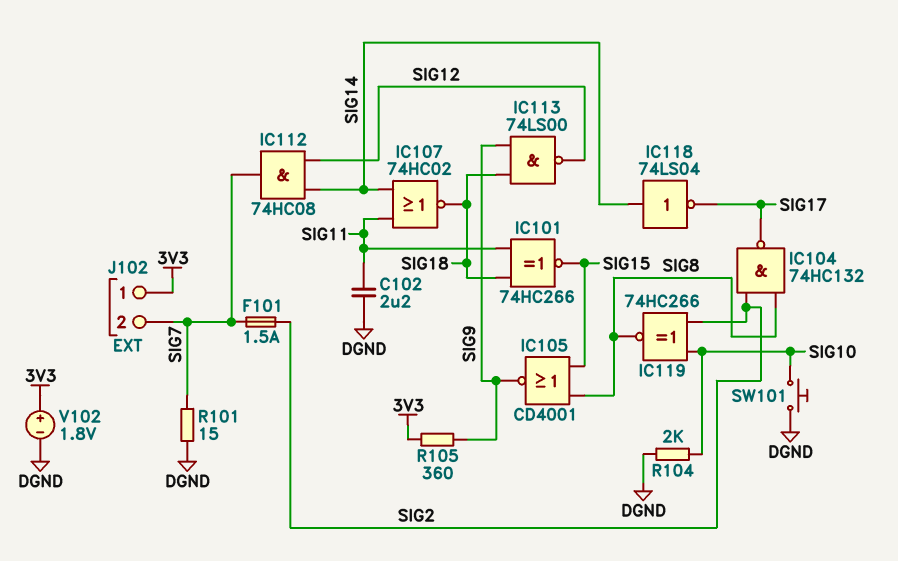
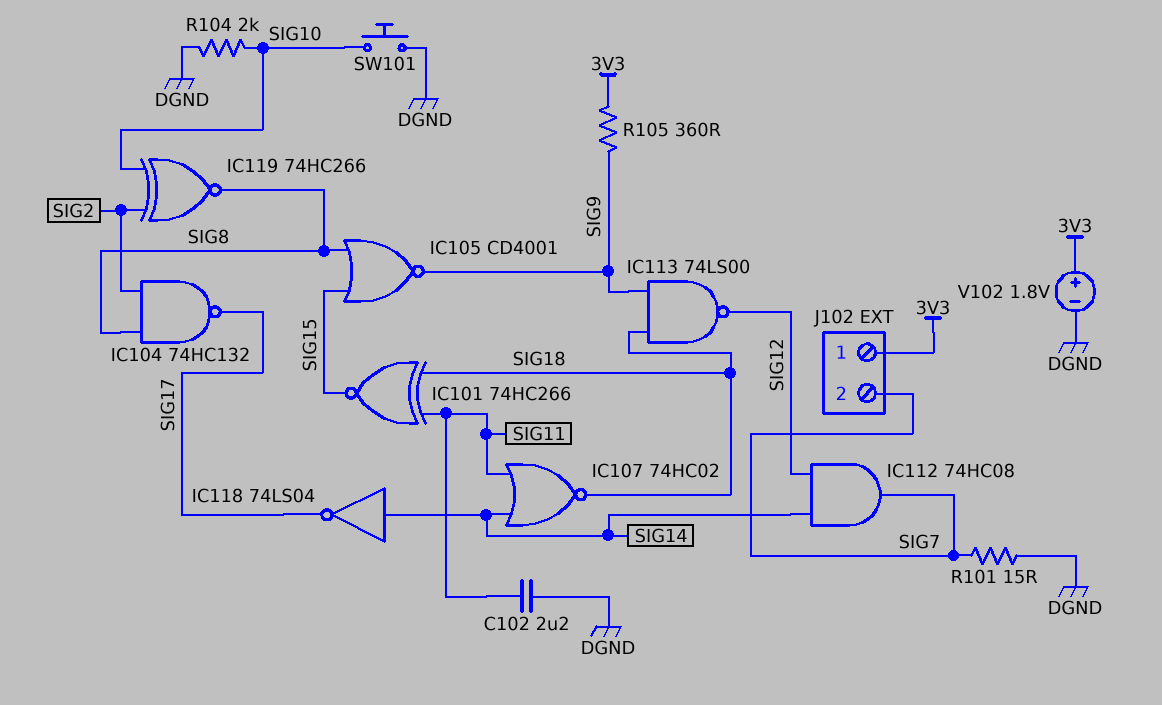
F101: 1.5A (SIG2, SIG7) -> none

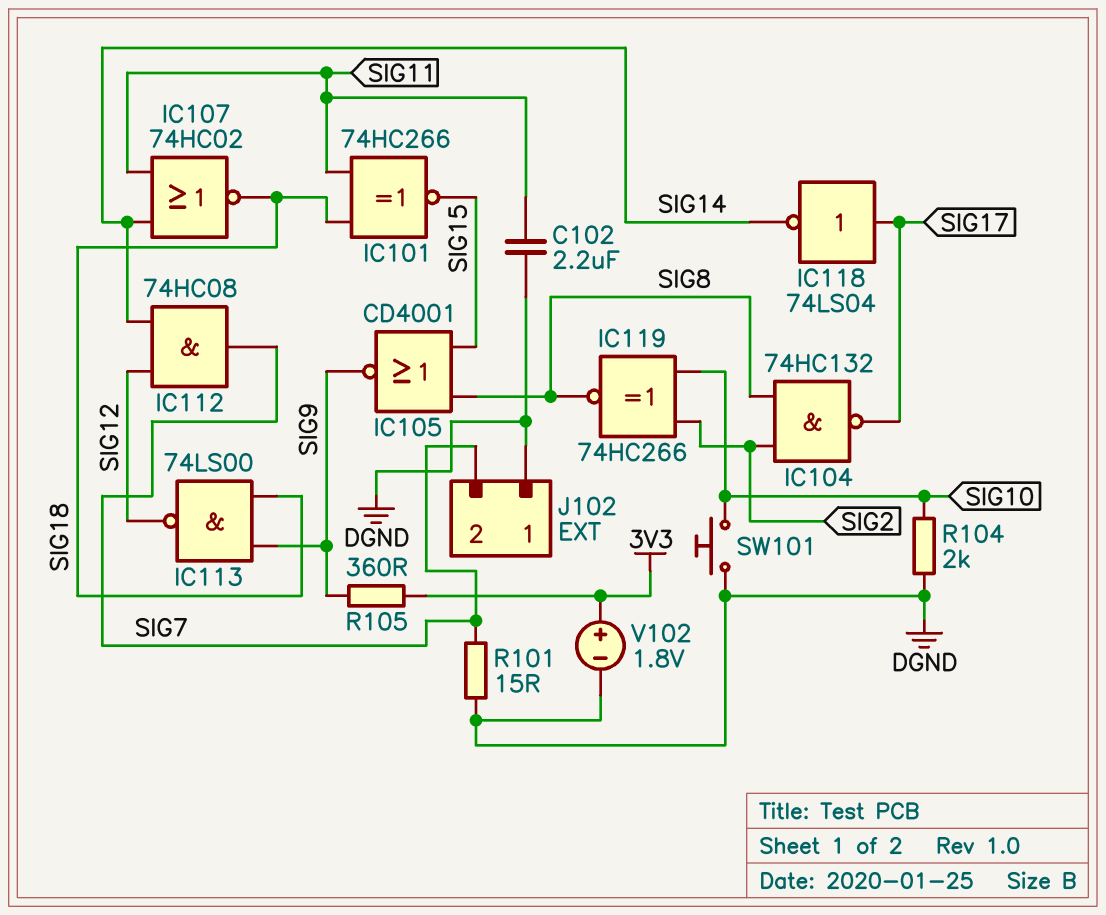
IC118: NOT 74LS04 (in SIG14, out SIG17) -> NOT 74LS04 (in SIG17, out SIG14)
J102 pin 1: 3V3 -> DGND

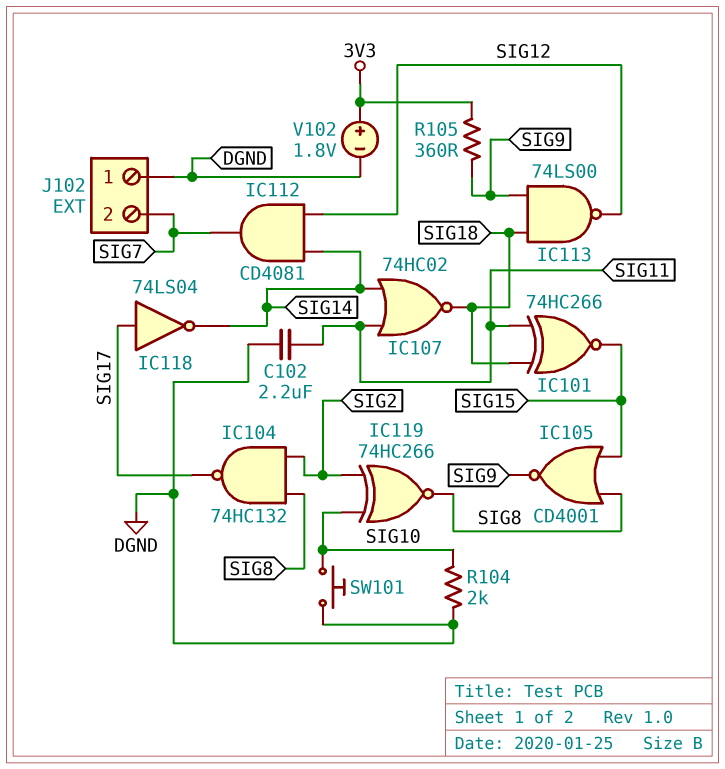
IC112: AND 74HC08 (in SIG12, in SIG14, out SIG7) -> AND CD4081 (in SIG12, in SIG14, out SIG7)
R101: 15 (DGND, SIG7) -> none

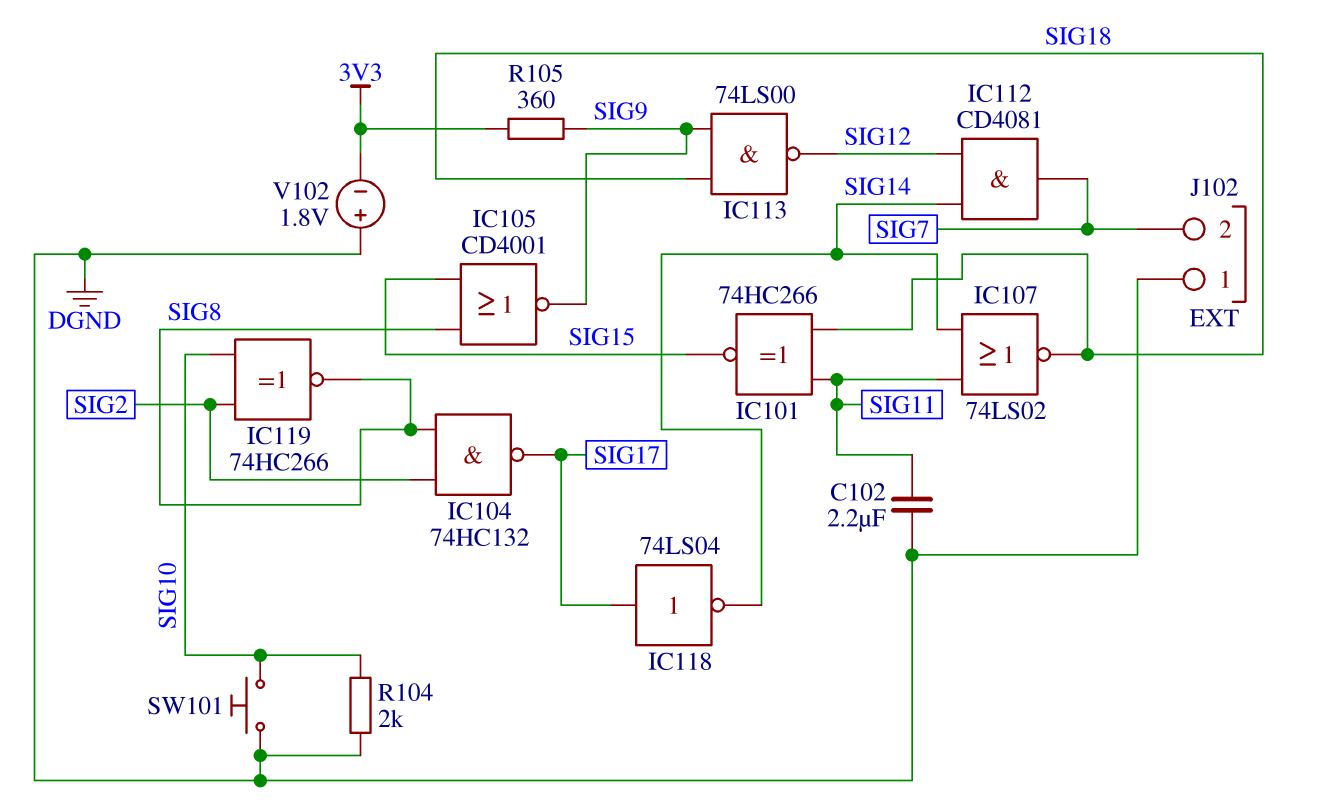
IC107: NOR 74HC02 (in SIG11, in SIG14, out SIG18) -> NOR 74LS02 (in SIG11, in SIG14, out SIG18)
V102: 1.8V (plus 3V3, minus DGND) -> 1.8V (plus DGND, minus 3V3)

